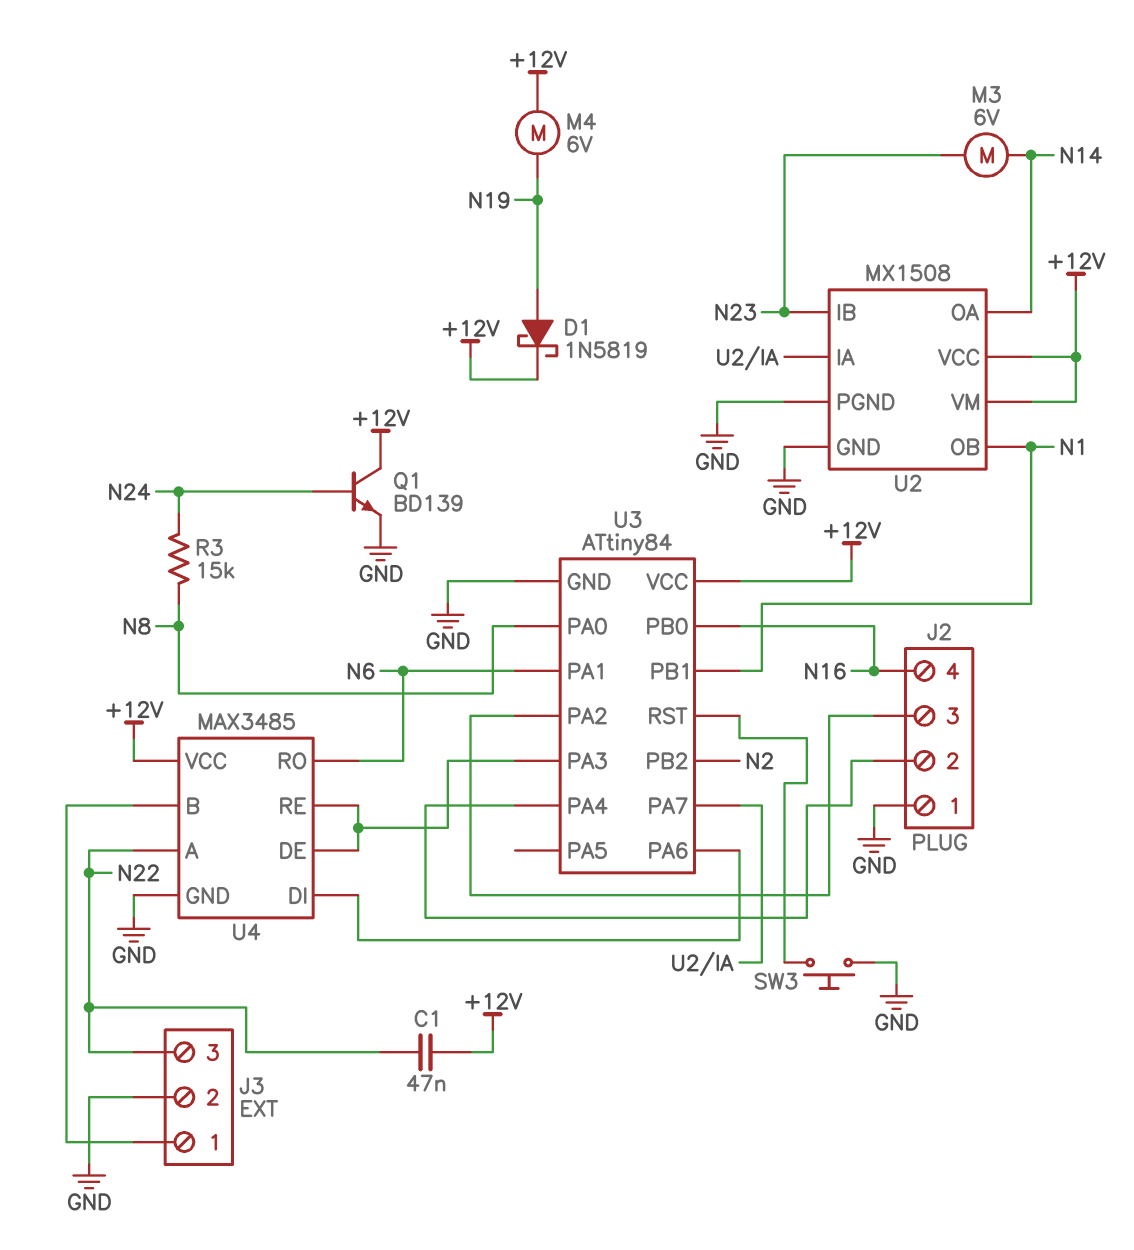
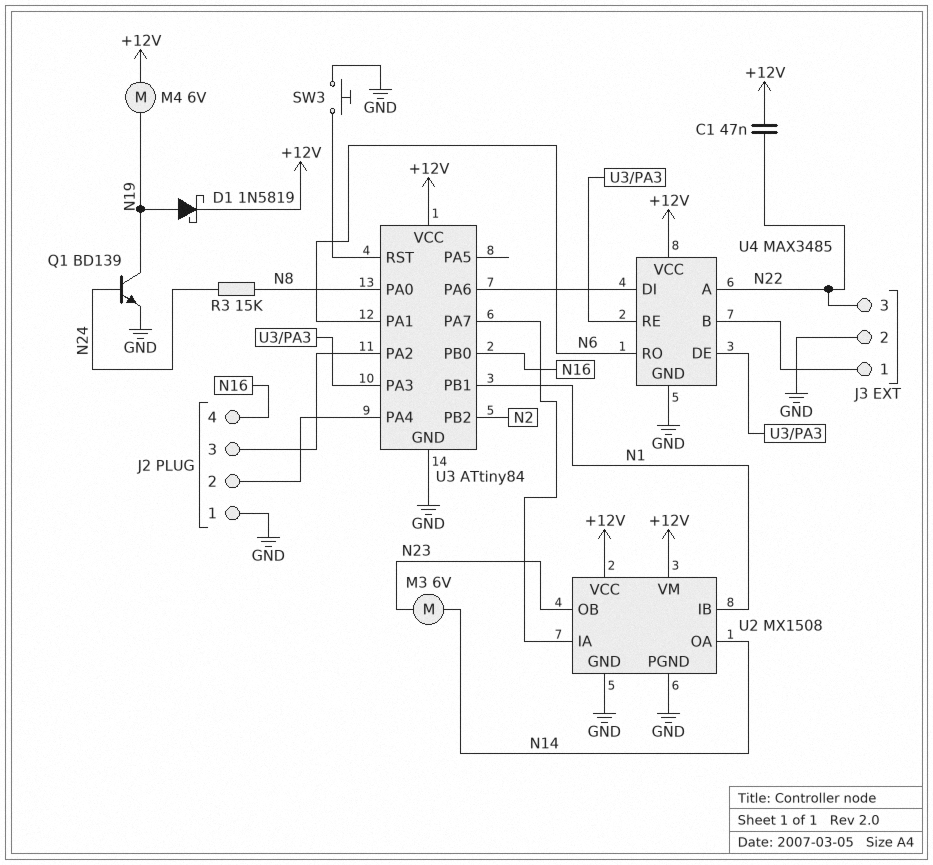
Q1: NPN BD139 (B N24, C +12V, E GND) -> NPN BD139 (B N24, C N19, E GND)
U2 pin IB: N23 -> N1
U2 pin OB: N1 -> N23

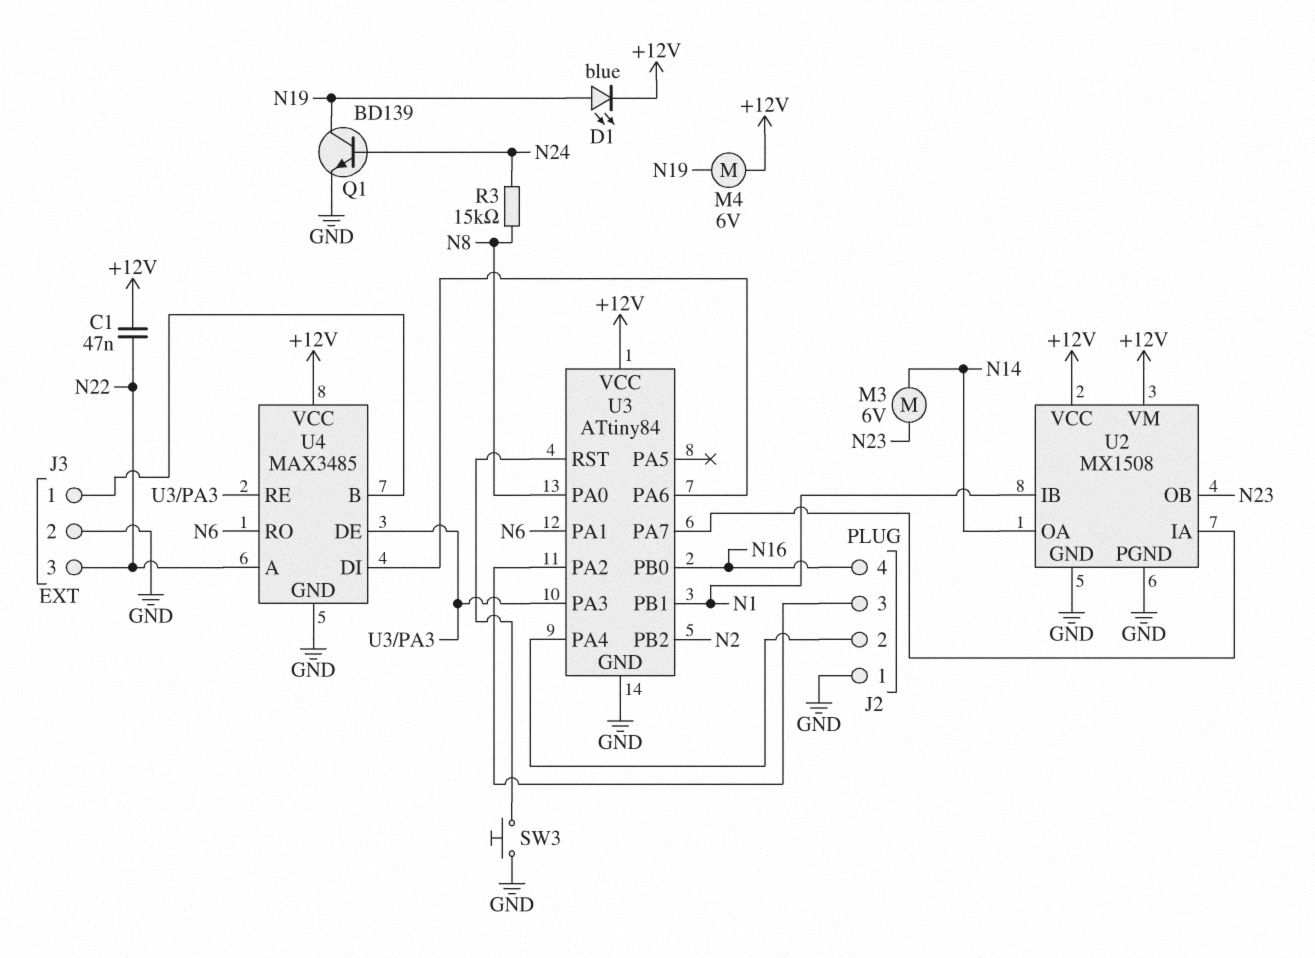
D1: schottky 1N5819 (A N19, K +12V) -> LED blue (A N19, K +12V)

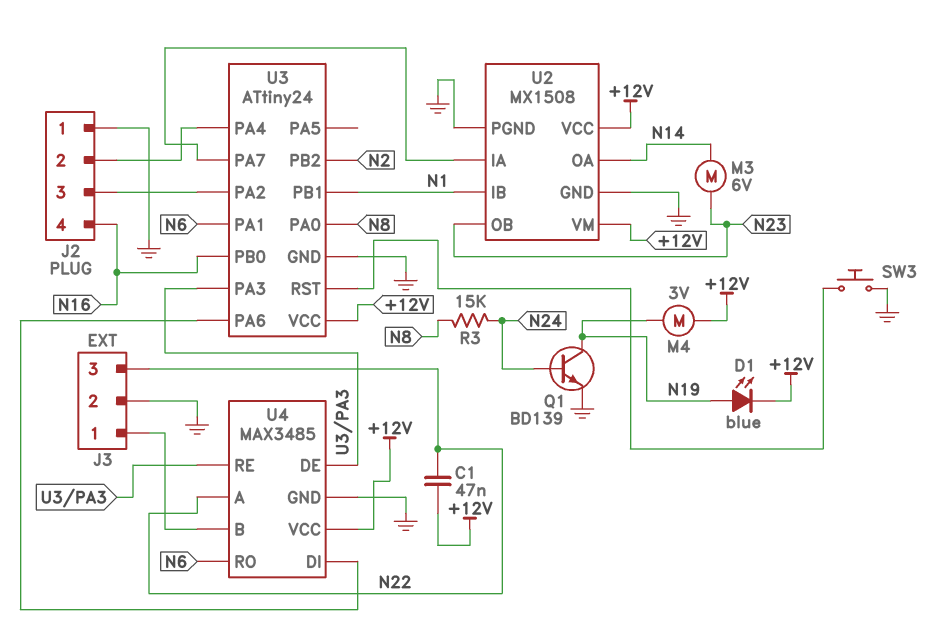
M4: motor 6V (+12V, N19) -> motor 3V (+12V, N19)
U3: ATtiny84 -> ATtiny24

